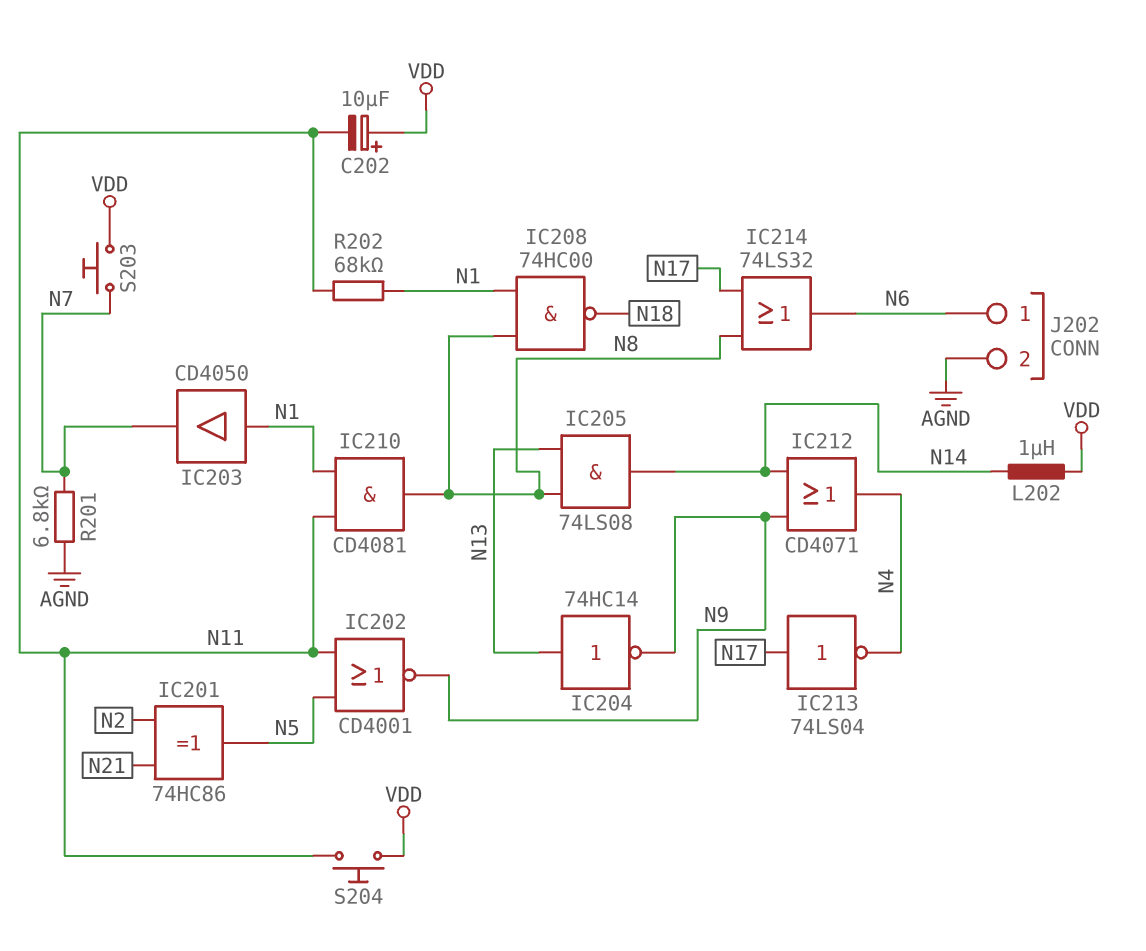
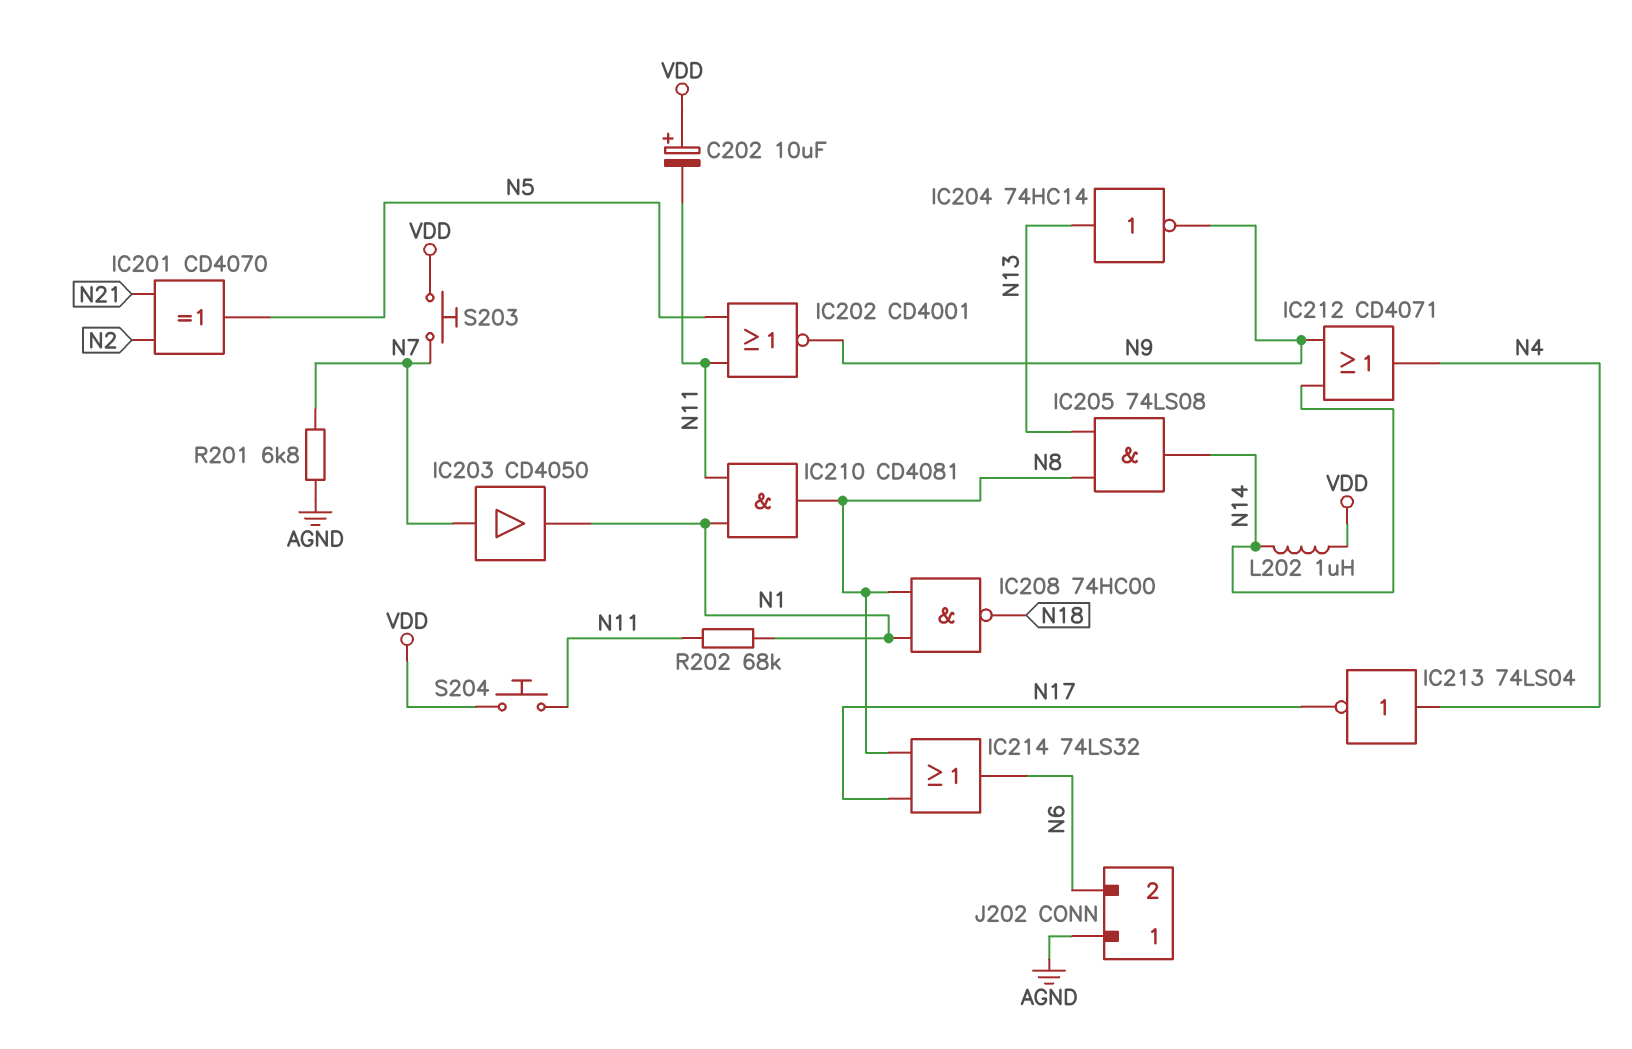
IC201: XOR 74HC86 (in N2, in N21, out N5) -> XOR CD4070 (in N2, in N21, out N5)
IC203: buffer CD4050 (in N1, out N7) -> buffer CD4050 (in N7, out N1)
IC213: NOT 74LS04 (in N17, out N4) -> NOT 74LS04 (in N4, out N17)
J202 pin 1: N6 -> AGND
J202 pin 2: AGND -> N6

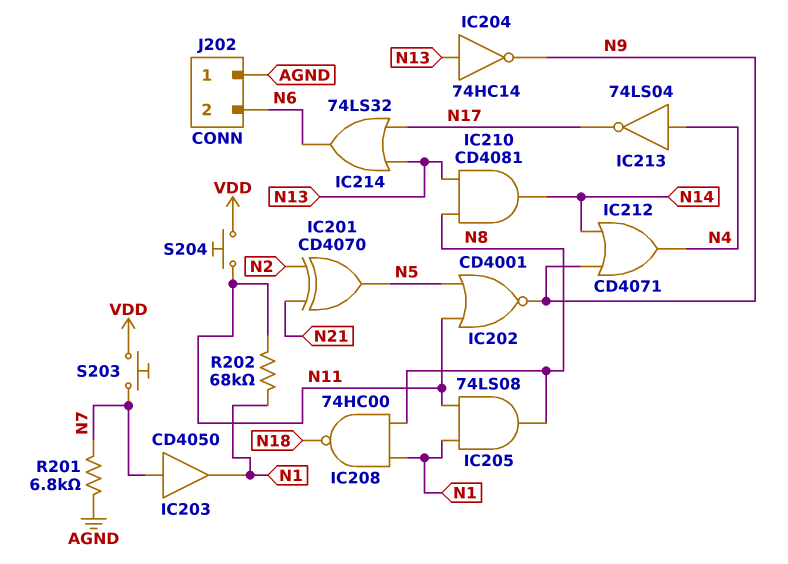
C202: 10uF (plus VDD, minus N11) -> none
IC205: AND 74LS08 (in N8, in N13, out N14) -> AND 74LS08 (in N1, in N11, out N8)
IC210: AND CD4081 (in N1, in N11, out N8) -> AND CD4081 (in N8, in N13, out N14)
IC214: OR 74LS32 (in N8, in N17, out N6) -> OR 74LS32 (in N13, in N17, out N6)
L202: 1uH (N14, VDD) -> none

